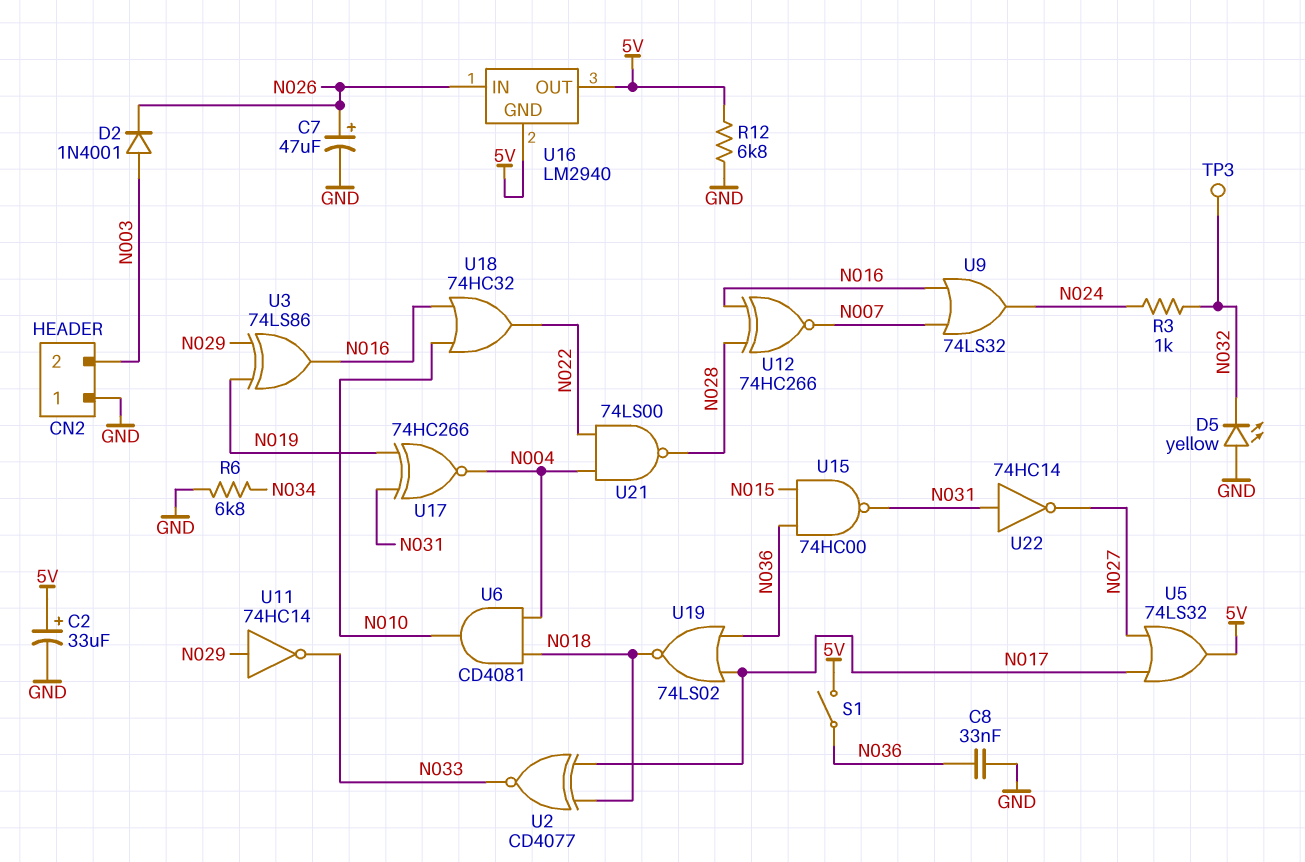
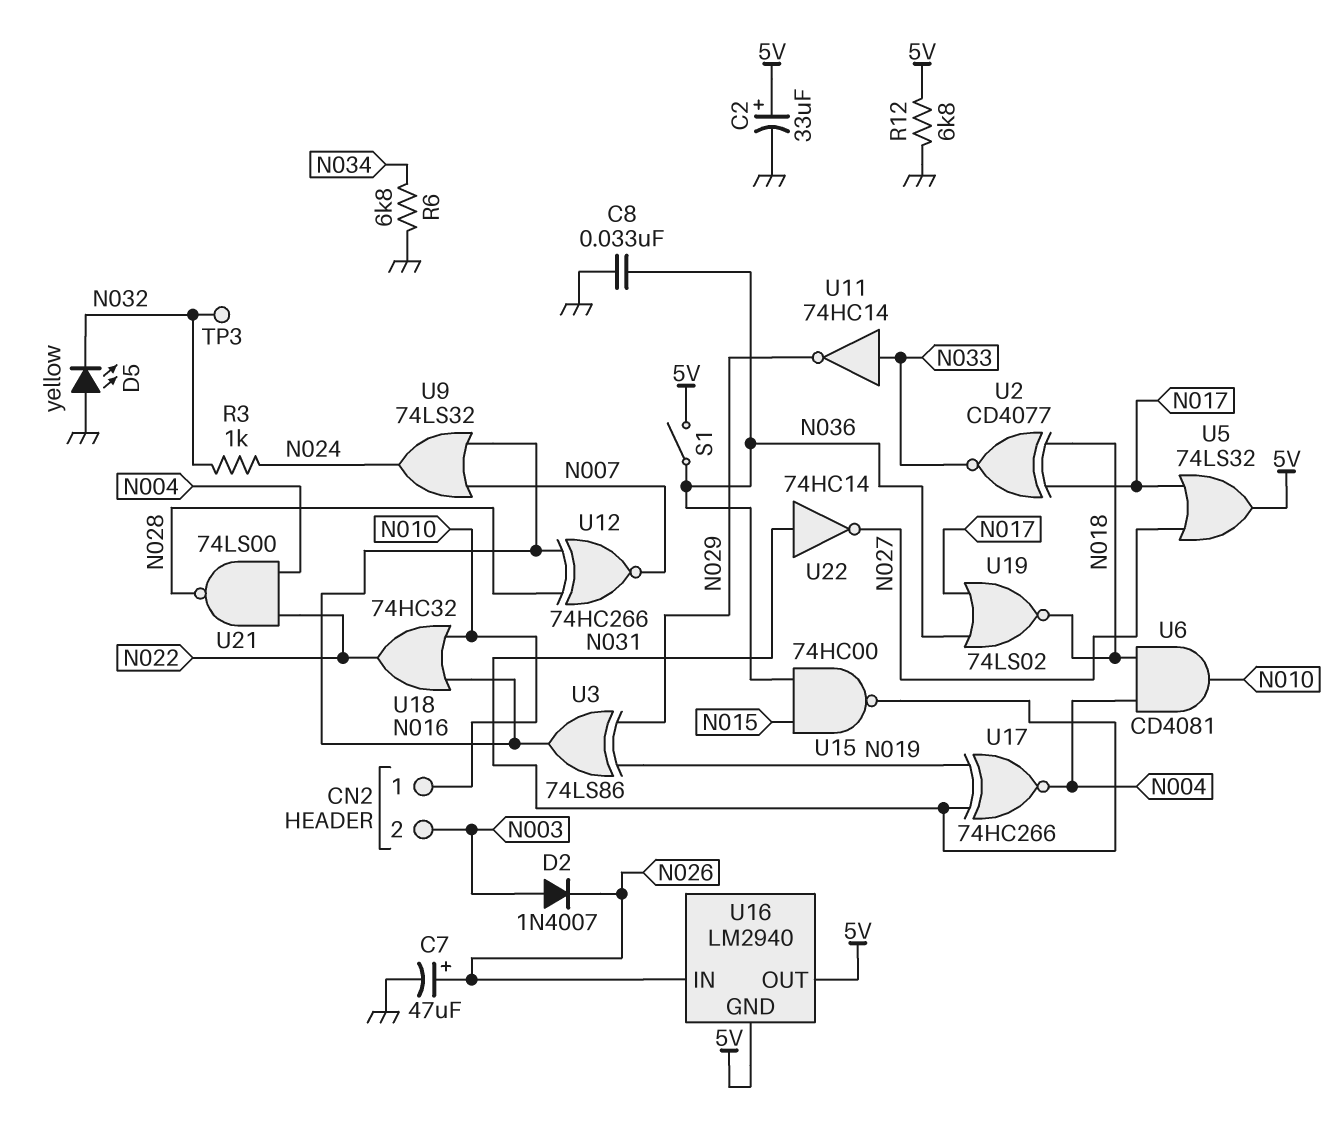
CN2 pin 1: GND -> N010
D2: diode 1N4001 (A N003, K N026) -> diode 1N4007 (A N003, K N026)
U11: NOT 74HC14 (in N029, out N033) -> NOT 74HC14 (in N033, out N029)

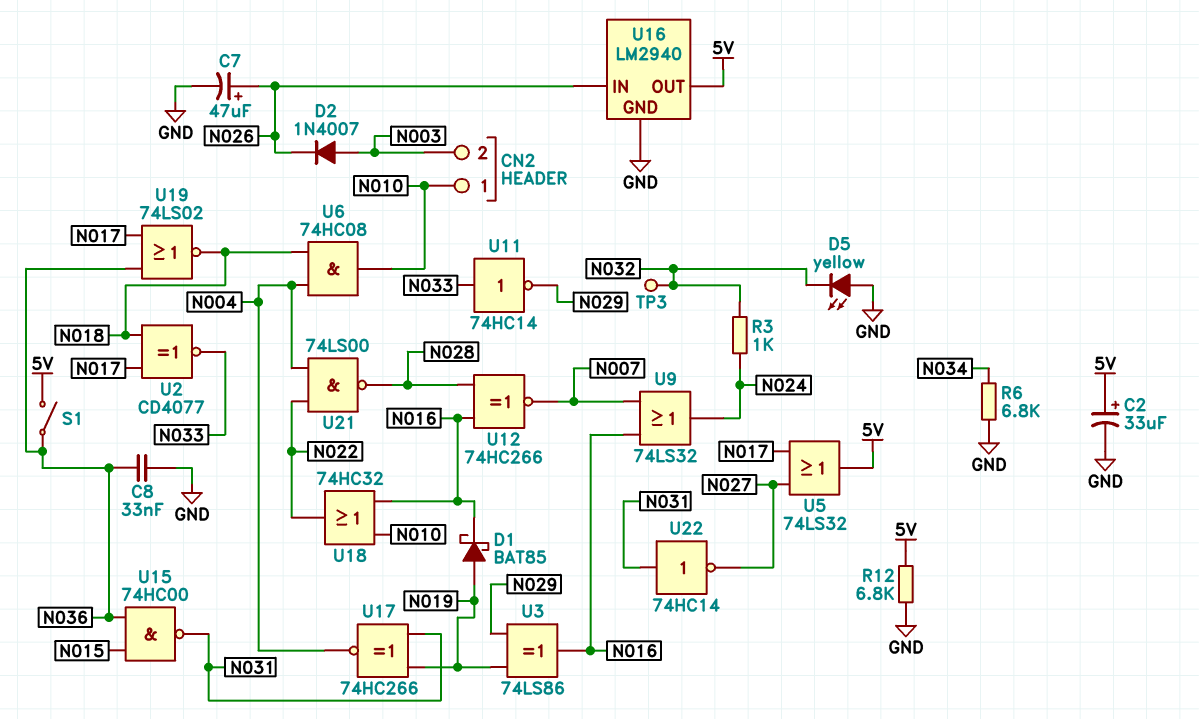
D1: none -> schottky BAT85 (A N019, K N016)
U6: AND CD4081 (in N004, in N018, out N010) -> AND 74HC08 (in N004, in N018, out N010)
U16 pin GND: 5V -> GND

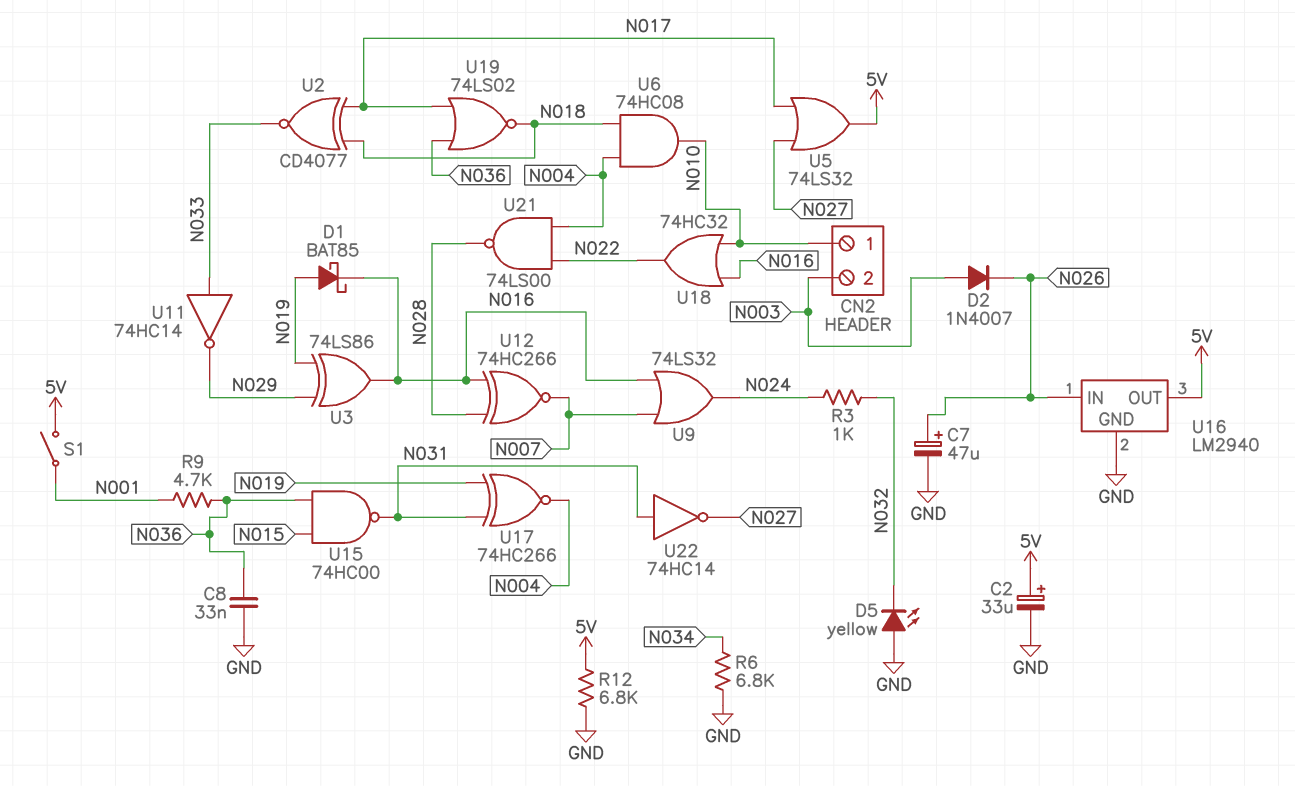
R9: none -> 4.7k (N001, N036)
S1: switch (5V, N036) -> switch (5V, N001)
TP3: test point (N032) -> none

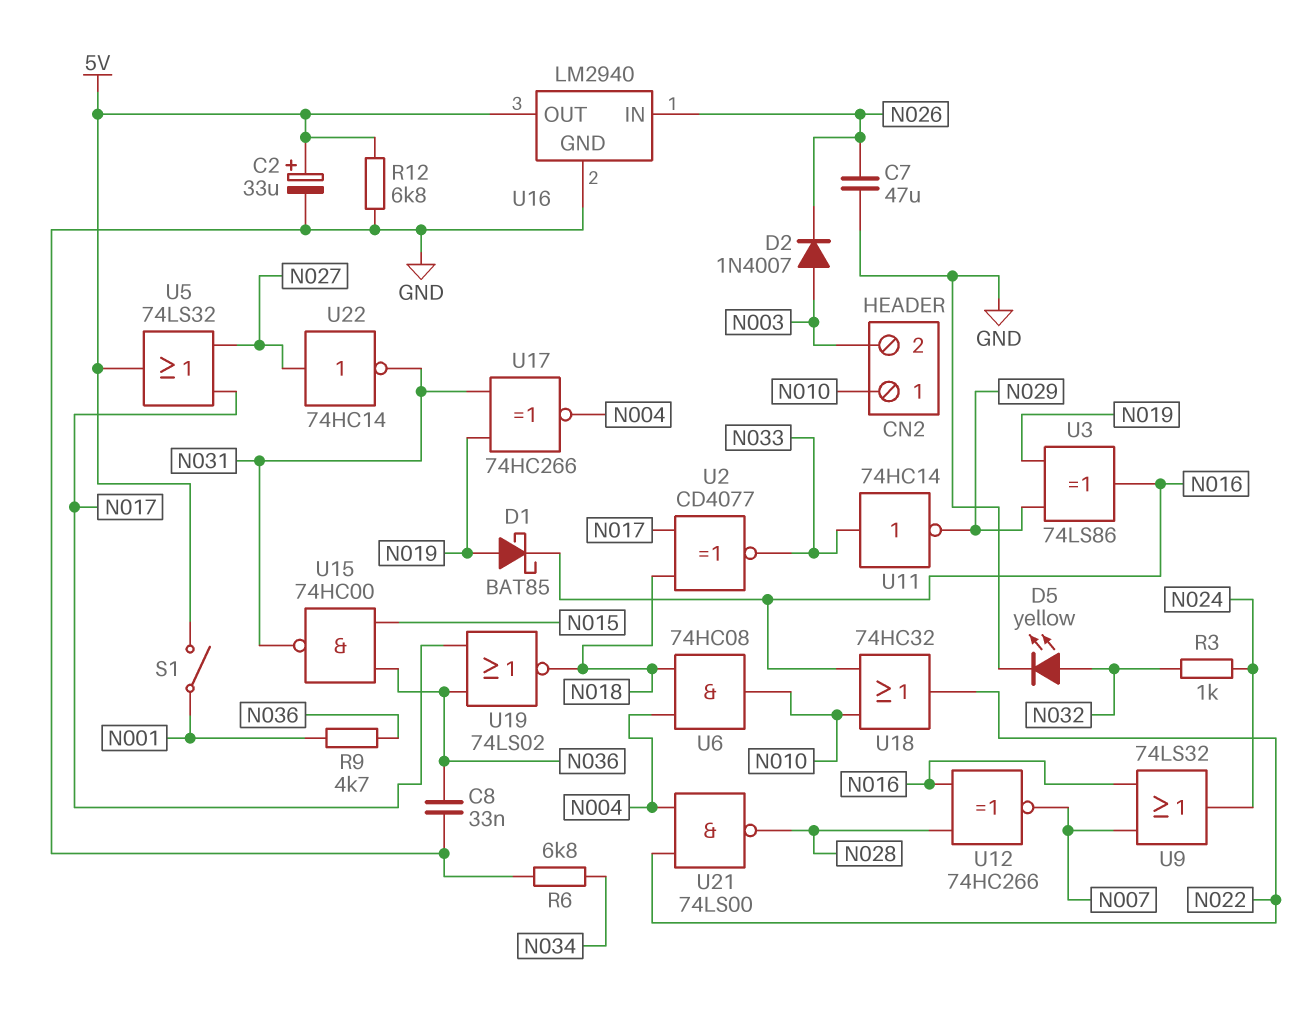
C7: 47uF (plus N026, minus GND) -> 47uF (GND, N026)
D5: LED yellow (A GND, K N032) -> LED yellow (A N032, K GND)
U22: NOT 74HC14 (in N031, out N027) -> NOT 74HC14 (in N027, out N031)

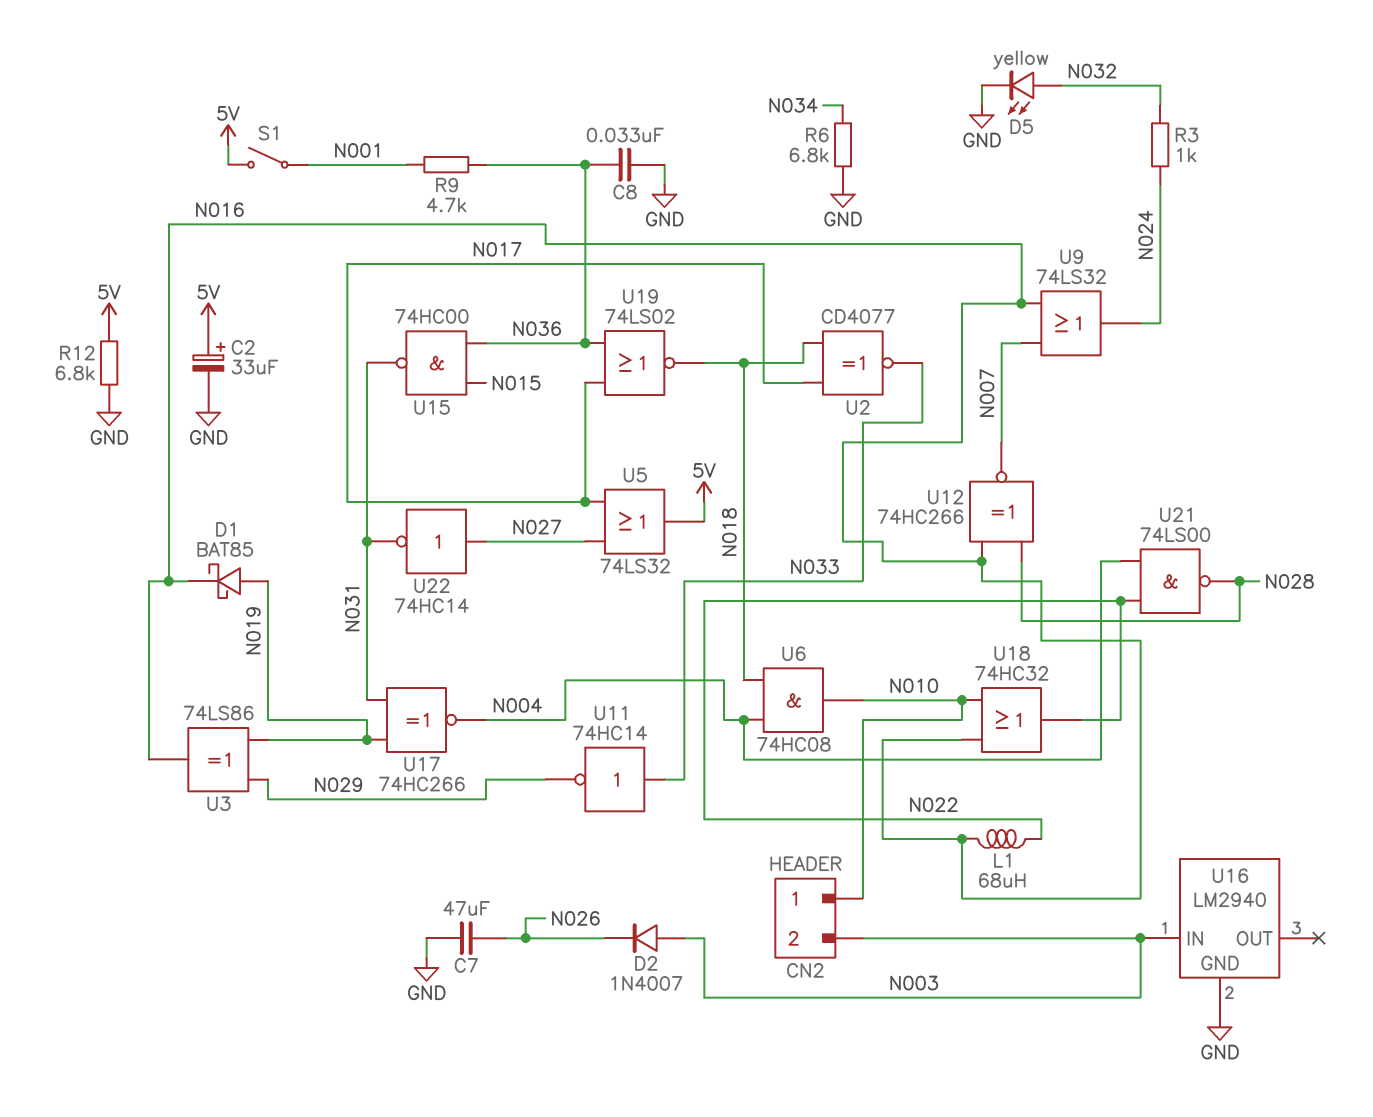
L1: none -> 68uH (N016, N022)
U16 pin IN: N026 -> N003
U16 pin OUT: 5V -> none

